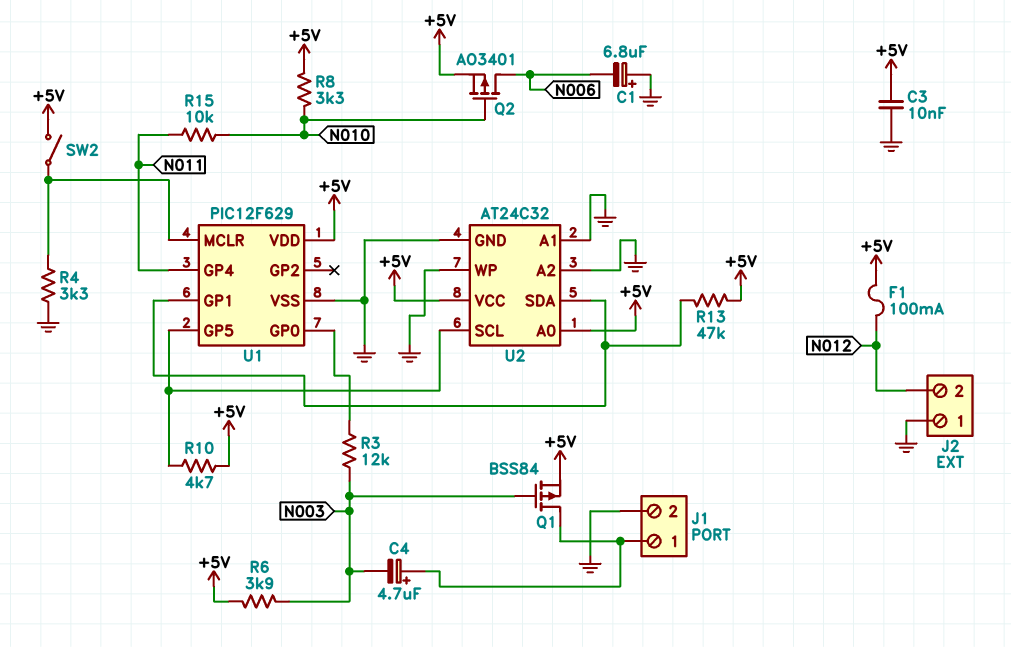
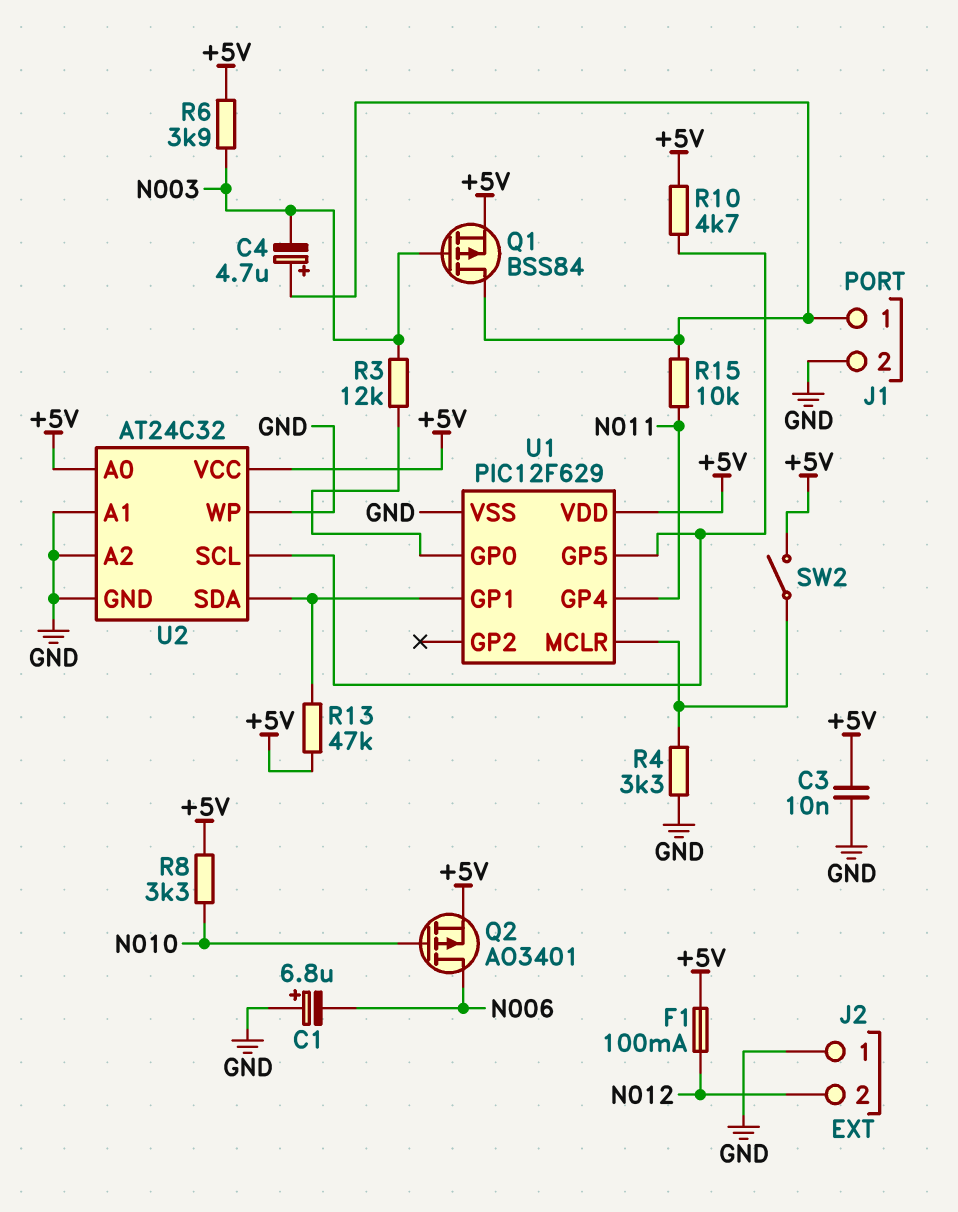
R15: 10k (N010, N011) -> 10k (J1/1, N011)

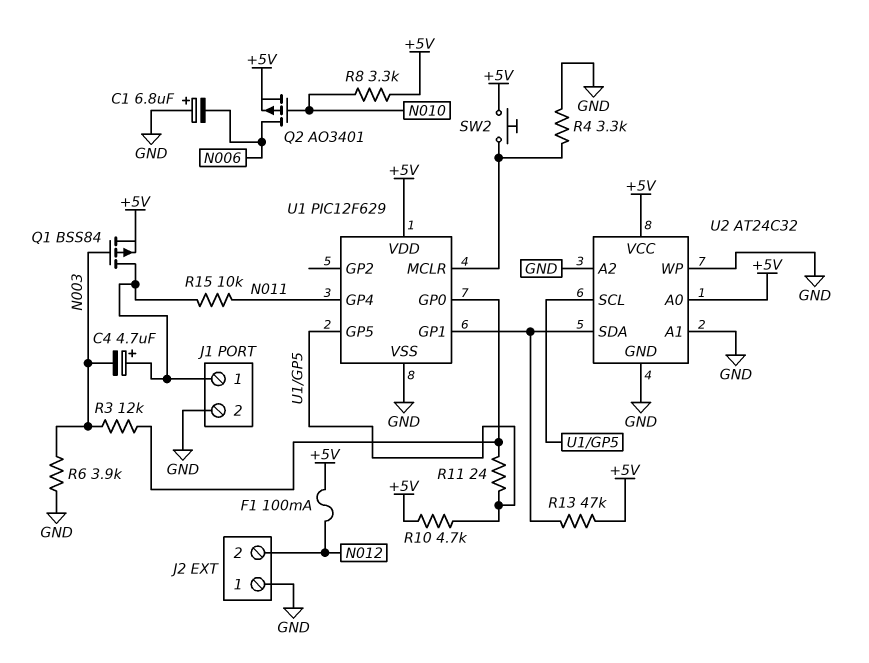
C3: 10nF (+5V, GND) -> none
R6: 3.9k (+5V, N003) -> 3.9k (GND, N003)
R11: none -> 24 (U1/GP0, U1/GP5)
SW2: switch (+5V, U1/MCLR) -> button (+5V, U1/MCLR)

